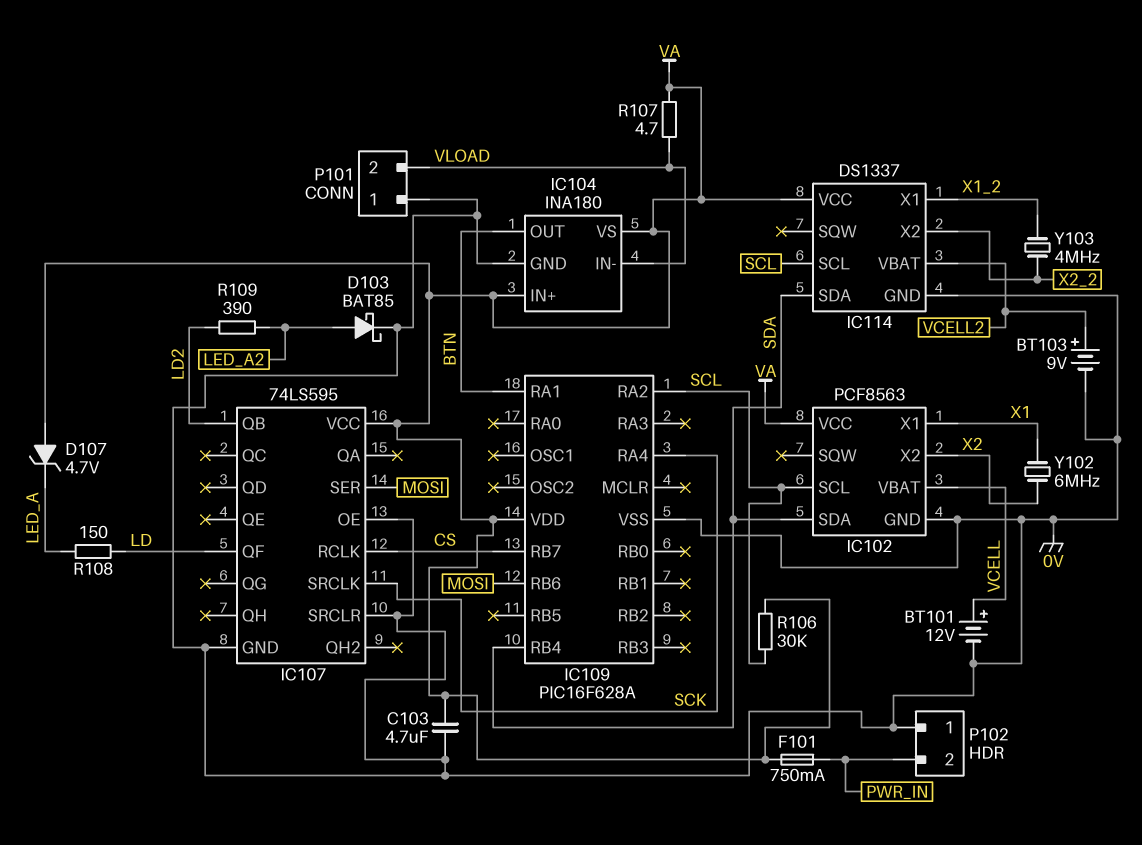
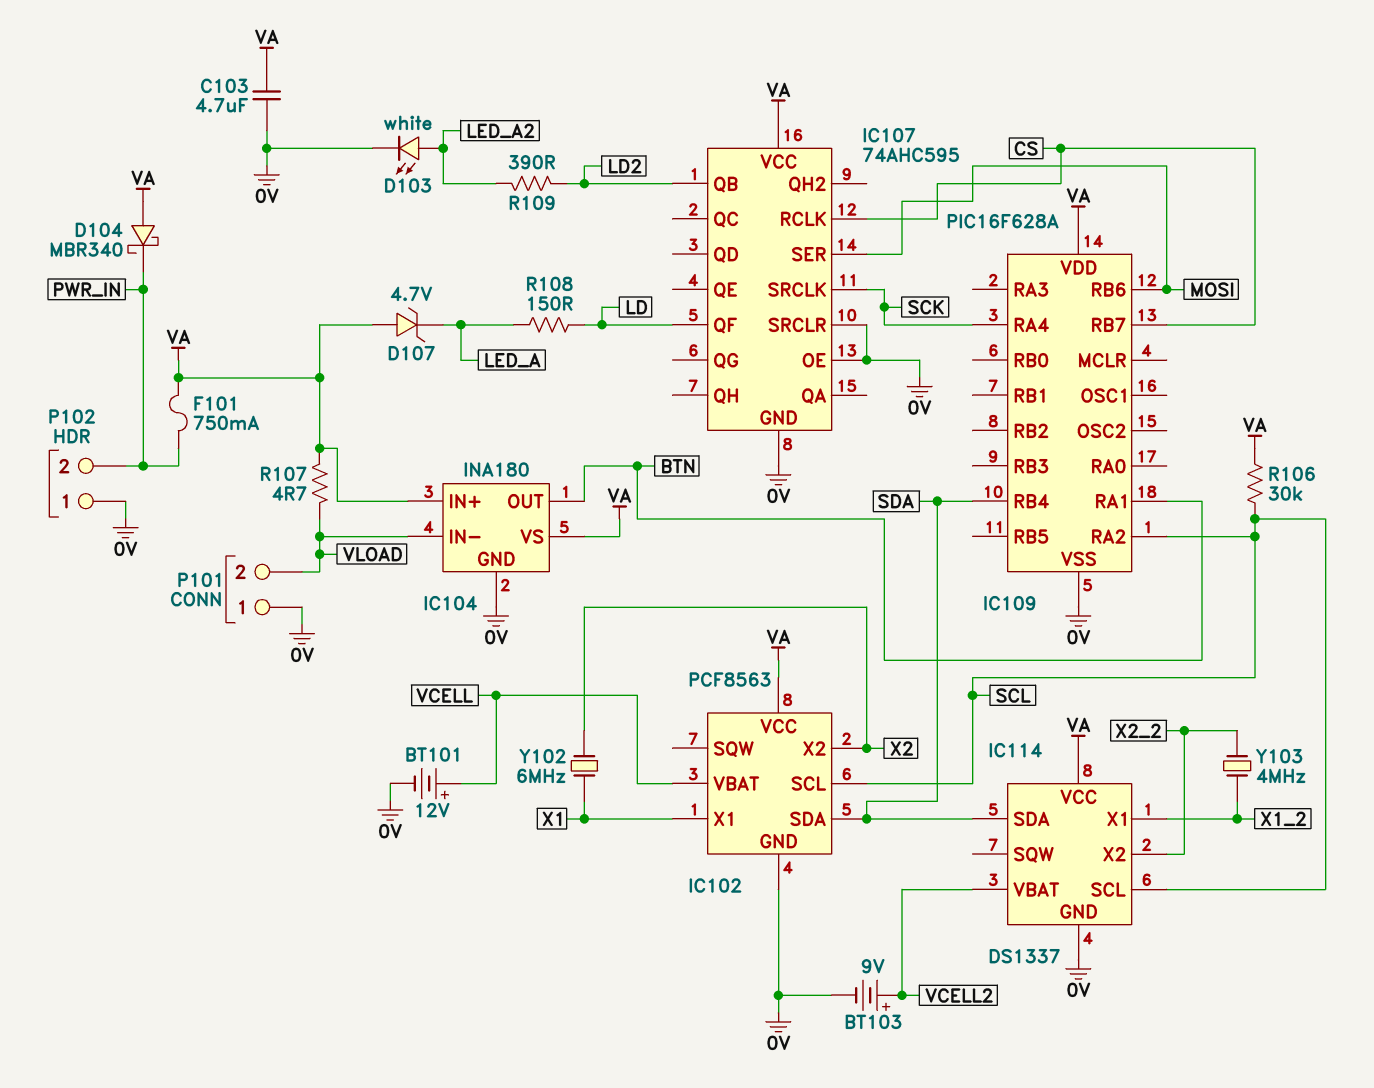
D103: schottky BAT85 (A LED_A2, K 0V) -> LED white (A LED_A2, K 0V)
D104: none -> schottky MBR340 (A VA, K PWR_IN)
IC107: 74LS595 -> 74AHC595

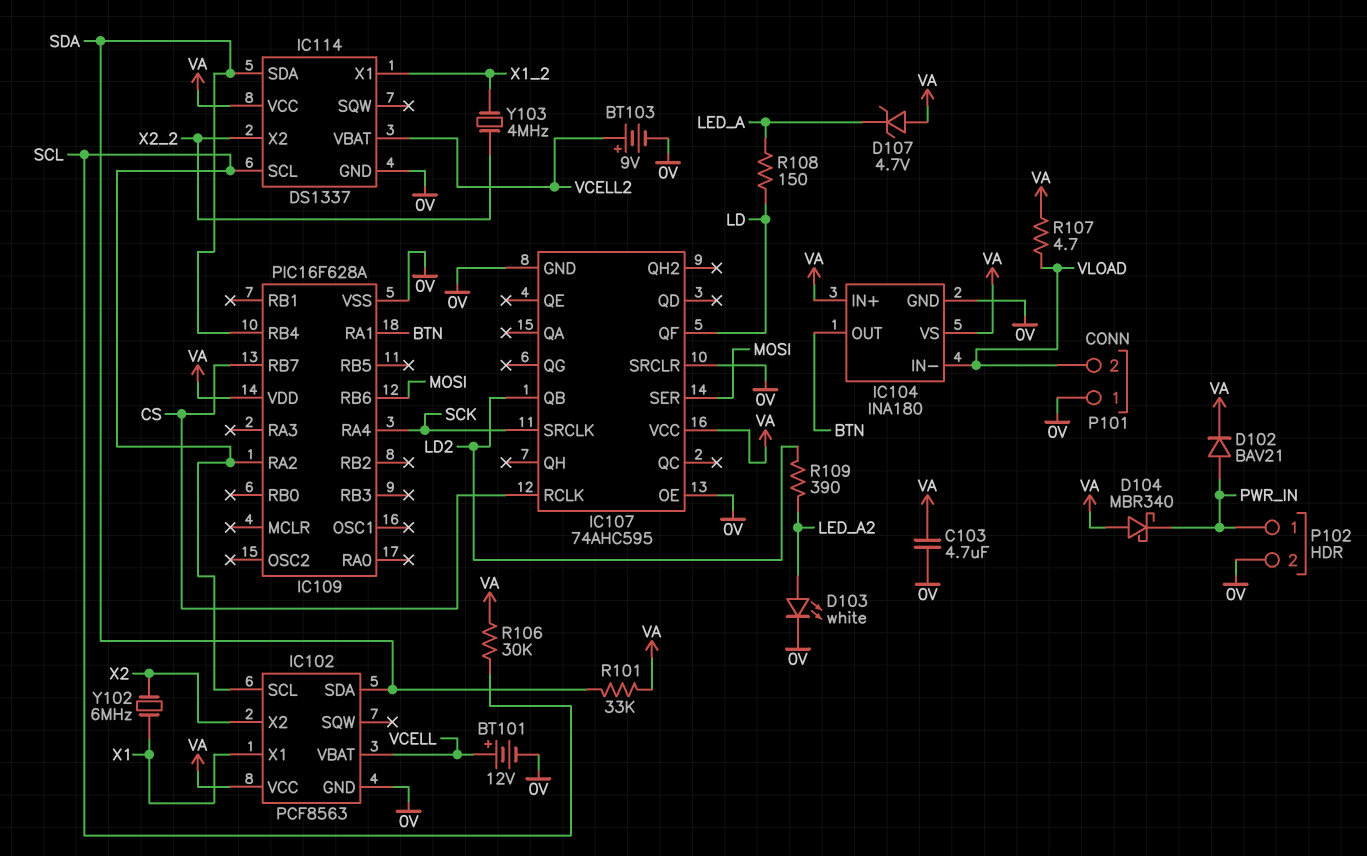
D102: none -> diode BAV21 (A PWR_IN, K VA)
F101: 750mA (PWR_IN, VA) -> none
P102 pin 1: 0V -> PWR_IN
P102 pin 2: PWR_IN -> 0V
R101: none -> 33k (SDA, VA)

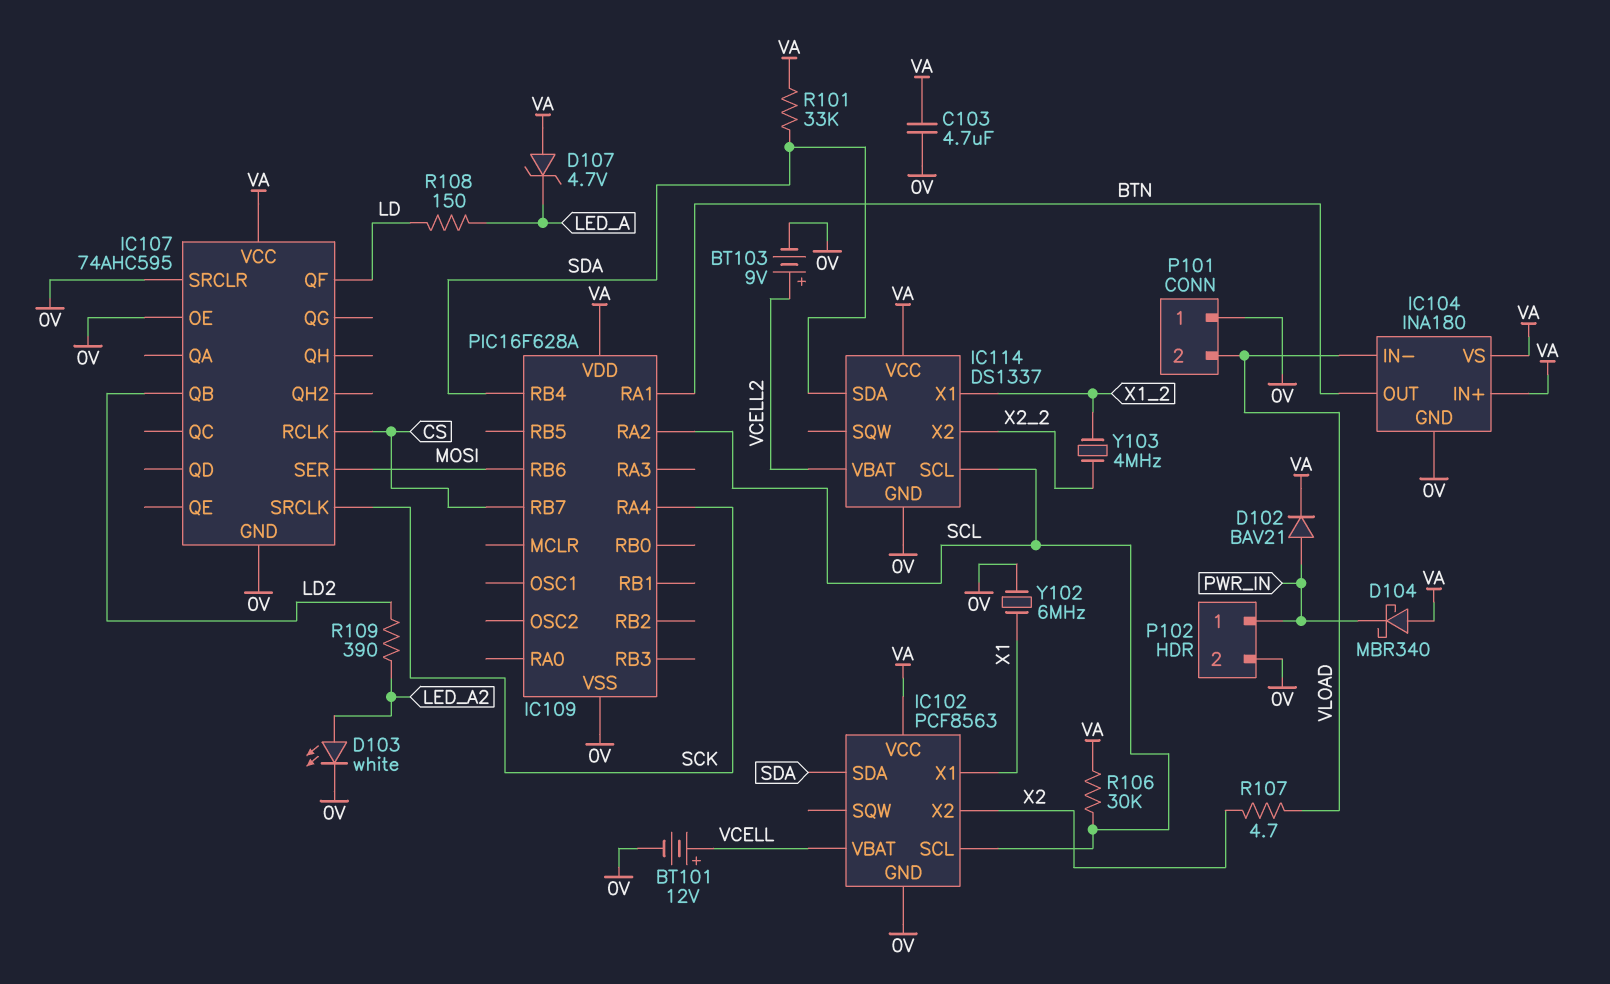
R107: 4.7 (VA, VLOAD) -> 4.7 (VLOAD, X2)
Y102: 6MHz (X1, X2) -> 6MHz (0V, X1)

